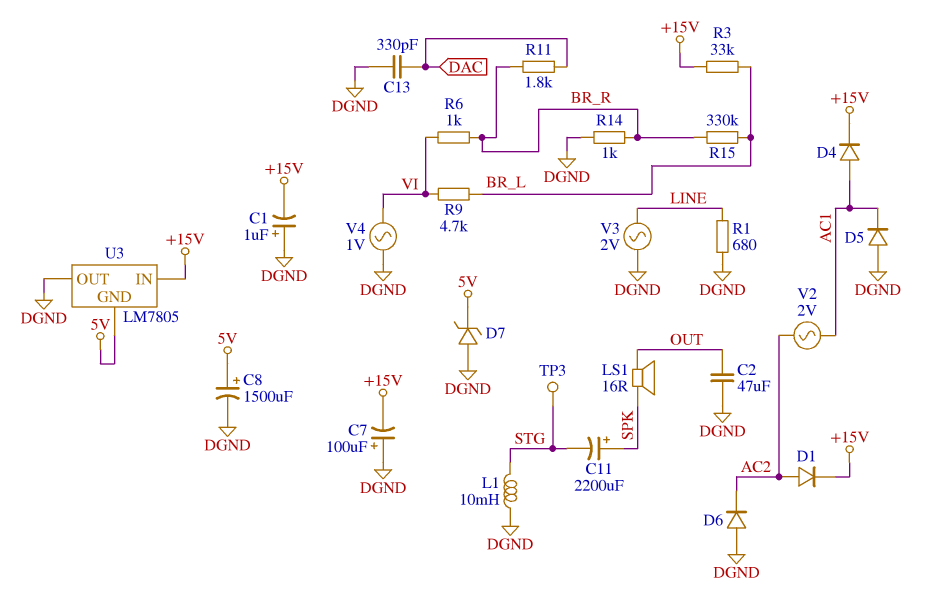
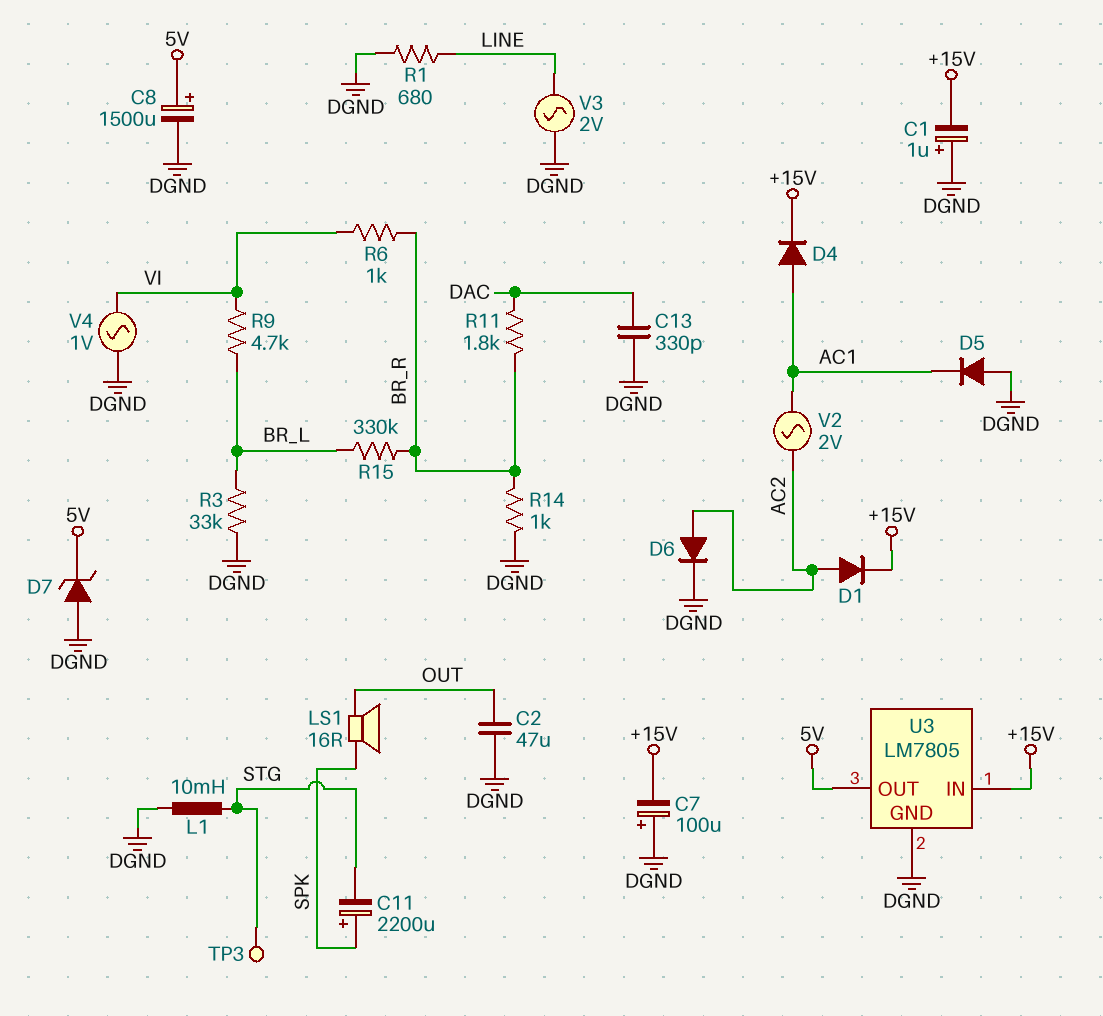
D6: diode (A DGND, K AC2) -> diode (A AC2, K DGND)
R3: 33k (+15V, BR_L) -> 33k (BR_L, DGND)
U3 pin GND: 5V -> DGND
U3 pin OUT: DGND -> 5V

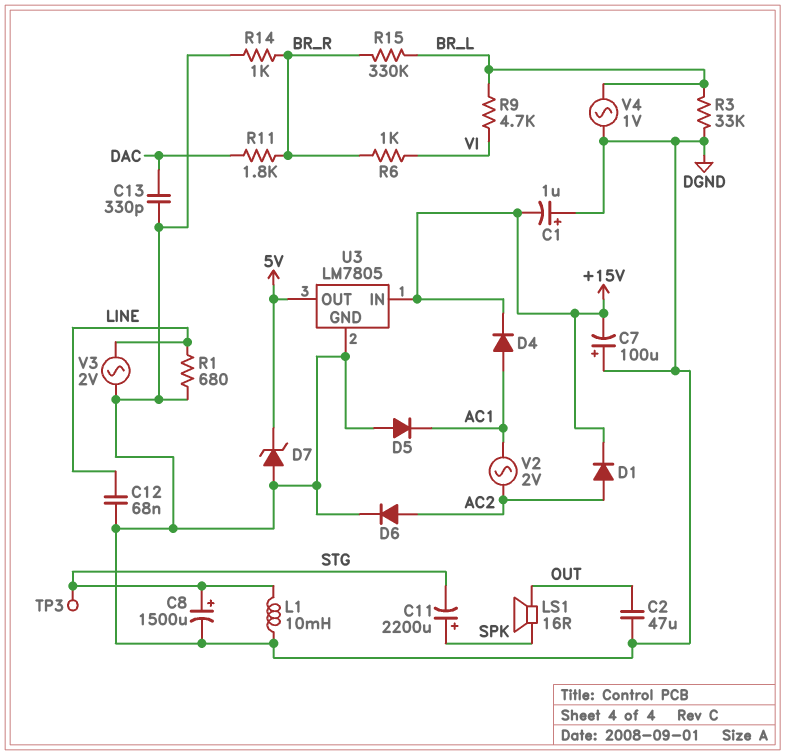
C8: 1500uF (plus 5V, minus DGND) -> 1500uF (plus STG, minus DGND)
C12: none -> 68nF (DGND, LINE)
V4: AC 1V (DGND, VI) -> AC 1V (BR_L, DGND)

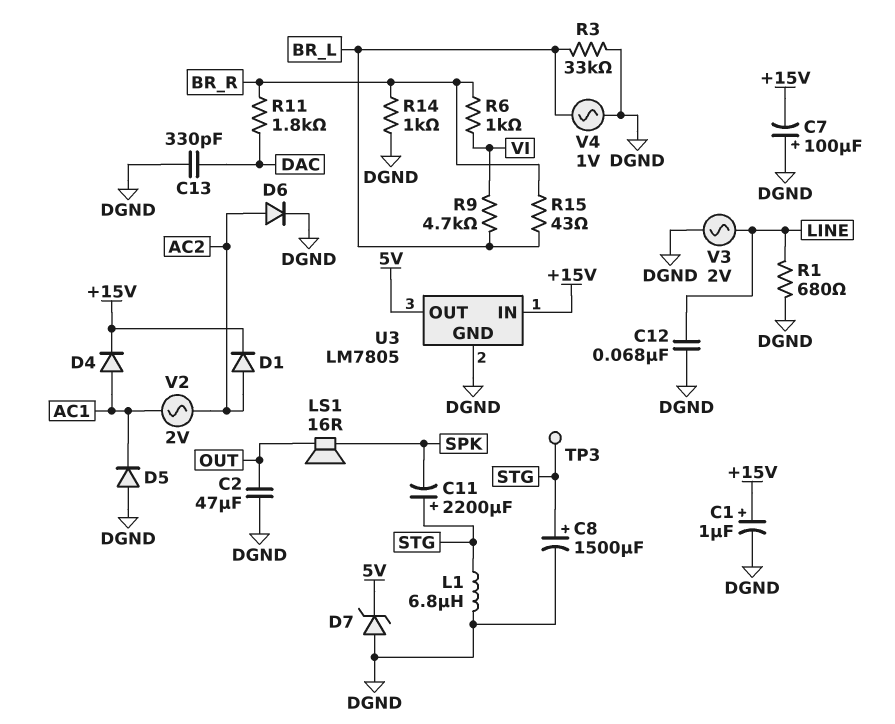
C1: 1uF (plus DGND, minus +15V) -> 1uF (plus +15V, minus DGND)
C11: 2200uF (plus SPK, minus STG) -> 2200uF (plus STG, minus SPK)
L1: 10mH (DGND, STG) -> 6.8uH (DGND, STG)
R15: 330k (BR_L, BR_R) -> 43 (BR_L, BR_R)

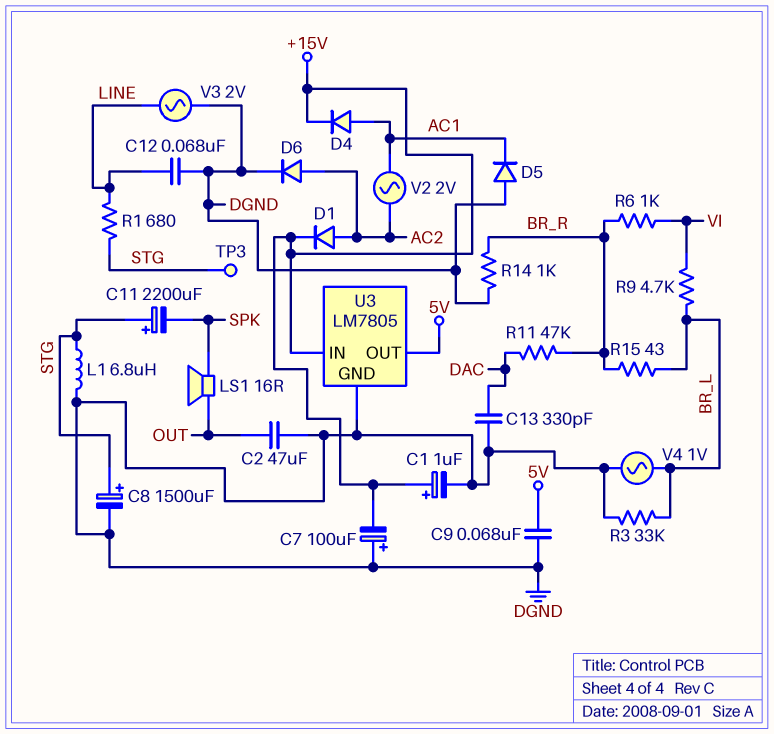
C9: none -> 68nF (5V, DGND)
D7: zener (A DGND, K 5V) -> none
R1: 680 (DGND, LINE) -> 680 (LINE, STG)
R11: 1.8k (BR_R, DAC) -> 47k (BR_R, DAC)

